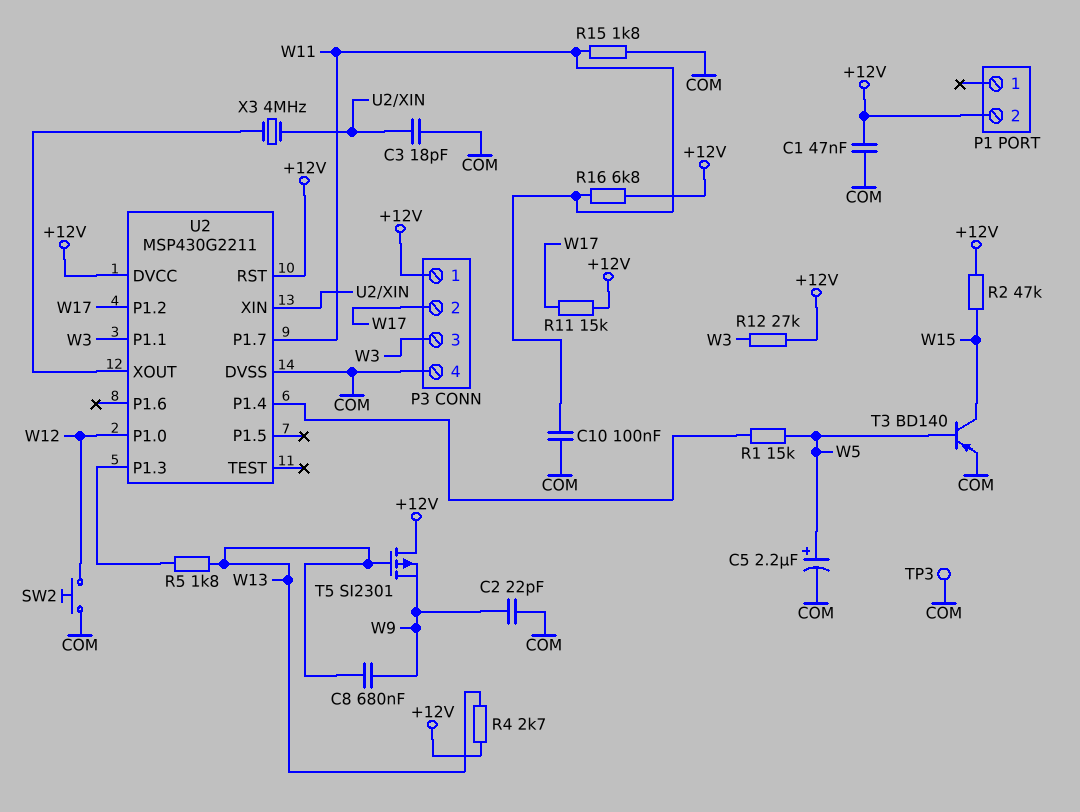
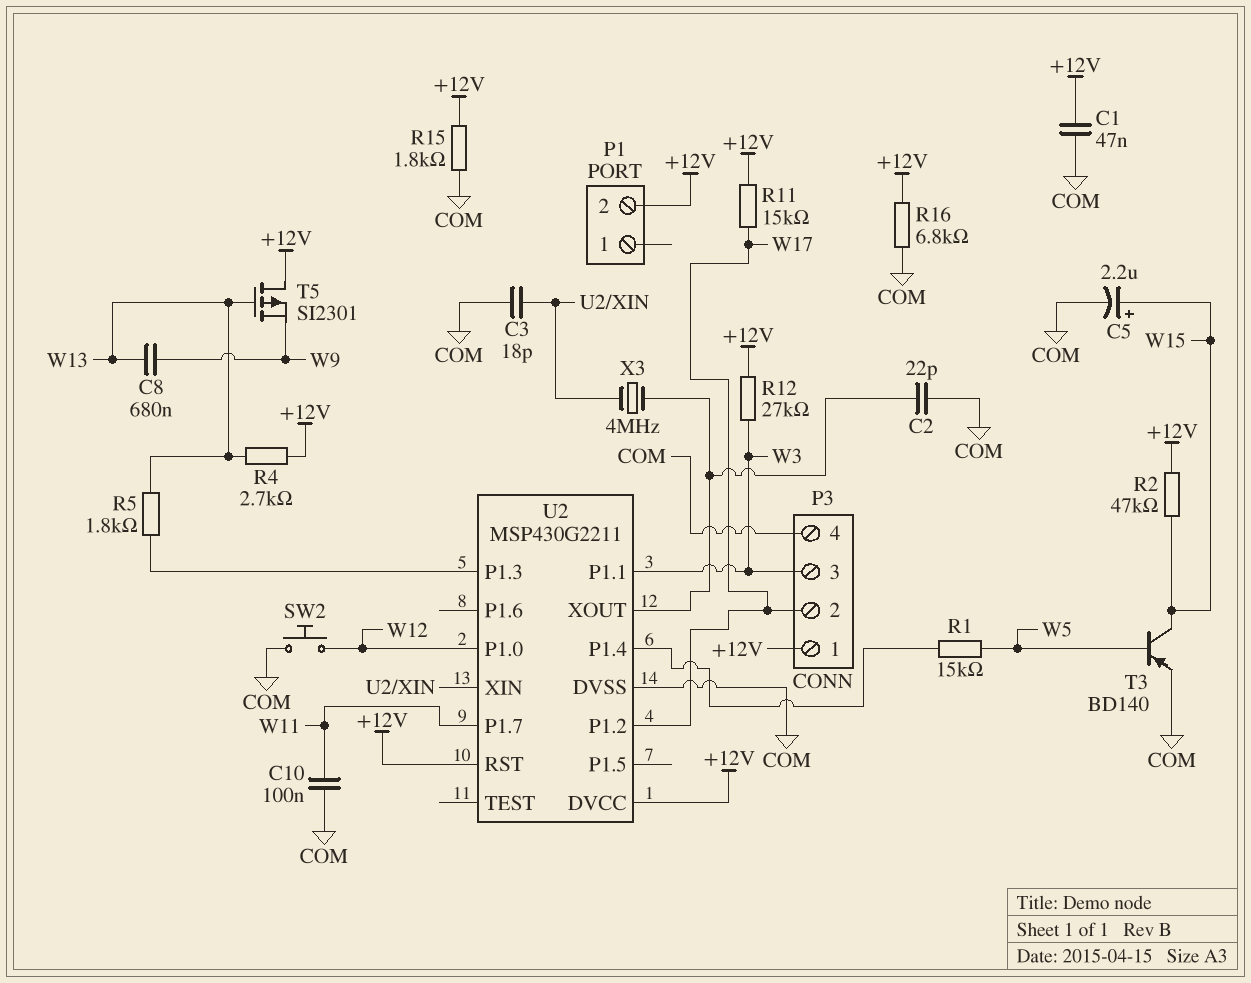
C2: 22pF (COM, W9) -> 22pF (COM, U2/XOUT)
C5: 2.2uF (plus W5, minus COM) -> 2.2uF (plus W15, minus COM)
R15: 1.8k (COM, W11) -> 1.8k (+12V, COM)
R16: 6.8k (+12V, W11) -> 6.8k (+12V, COM)
TP3: test point (COM) -> none

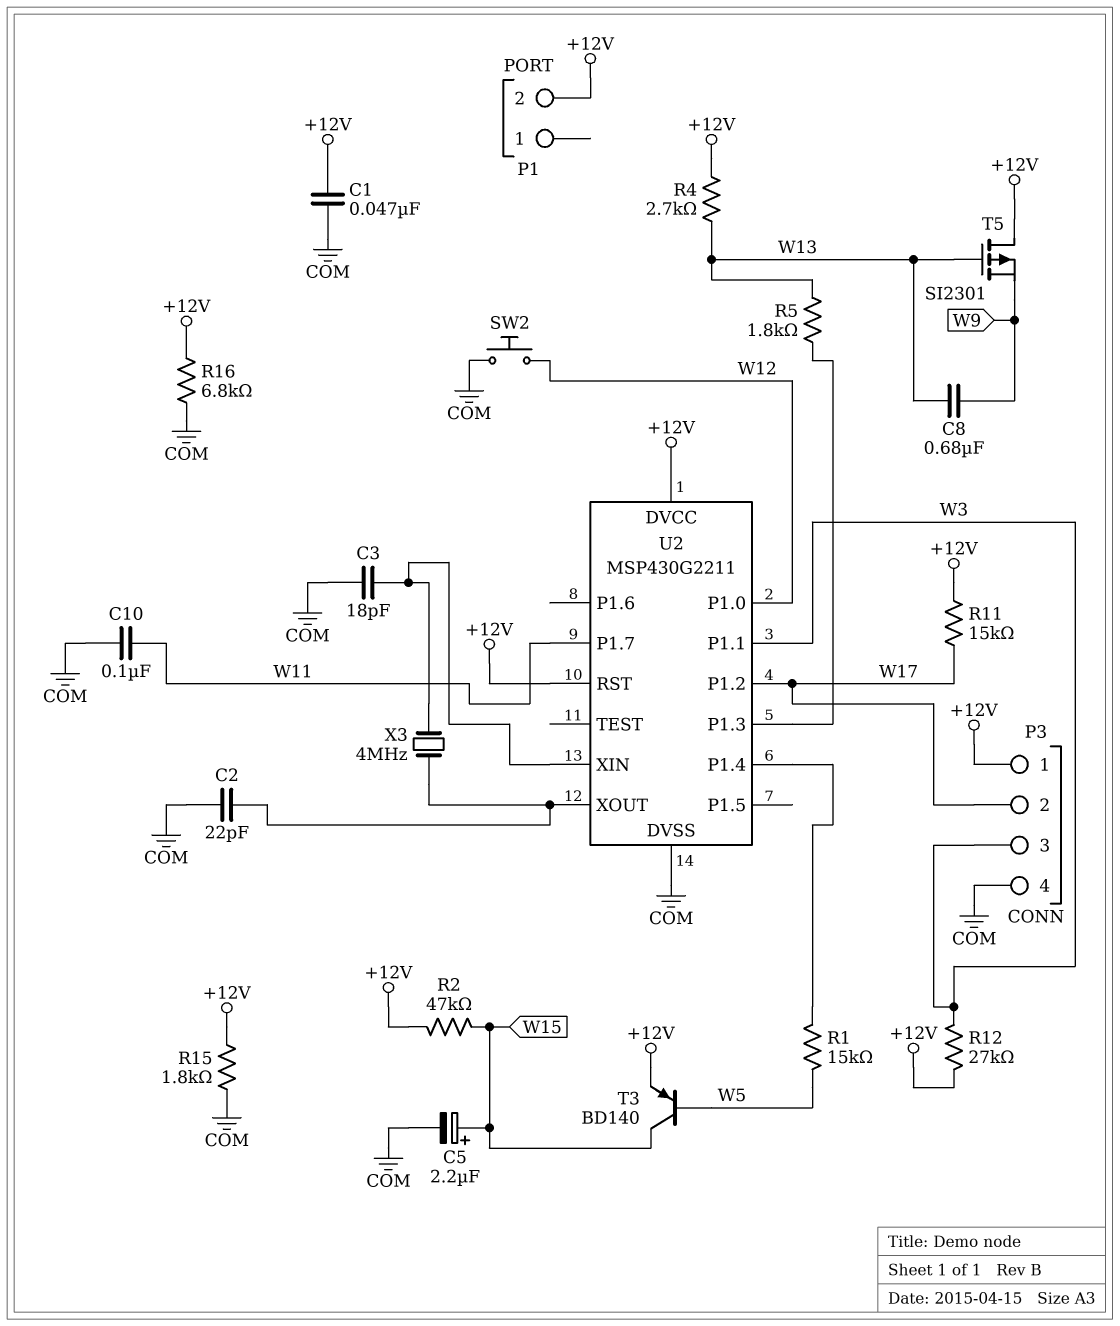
T3: PNP BD140 (B W5, C W15, E COM) -> PNP BD140 (B W5, C W15, E +12V)

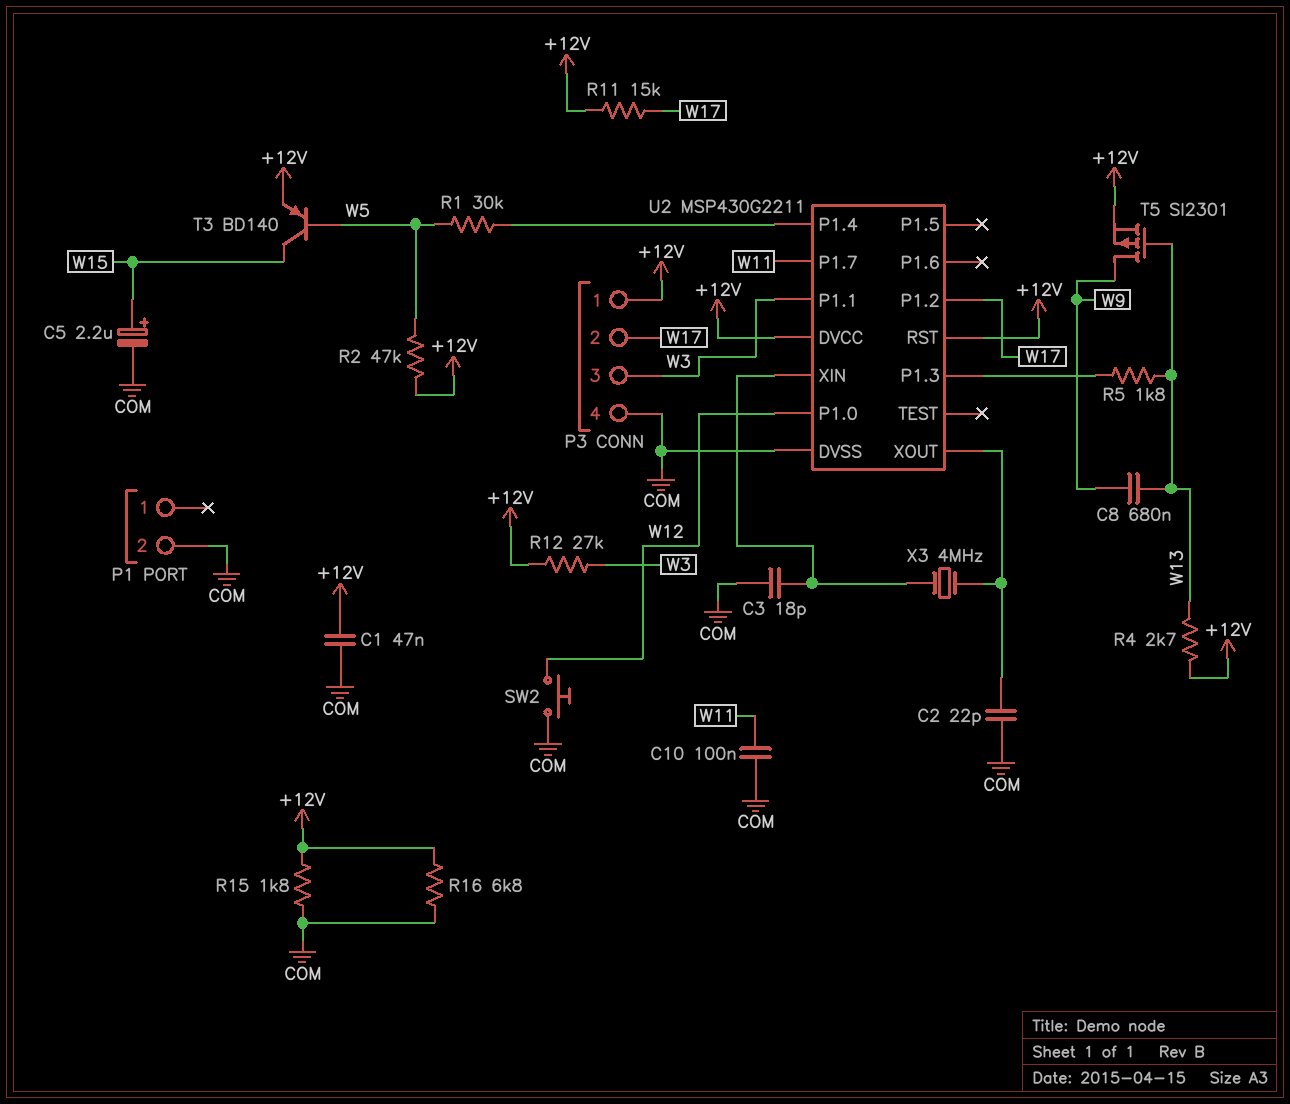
P1 pin 2: +12V -> COM
R1: 15k (U2/P1.4, W5) -> 30k (U2/P1.4, W5)
R2: 47k (+12V, W15) -> 47k (+12V, W5)
T5: PMOS SI2301 (G W13, D +12V, S W9) -> PMOS SI2301 (G W13, D W9, S +12V)

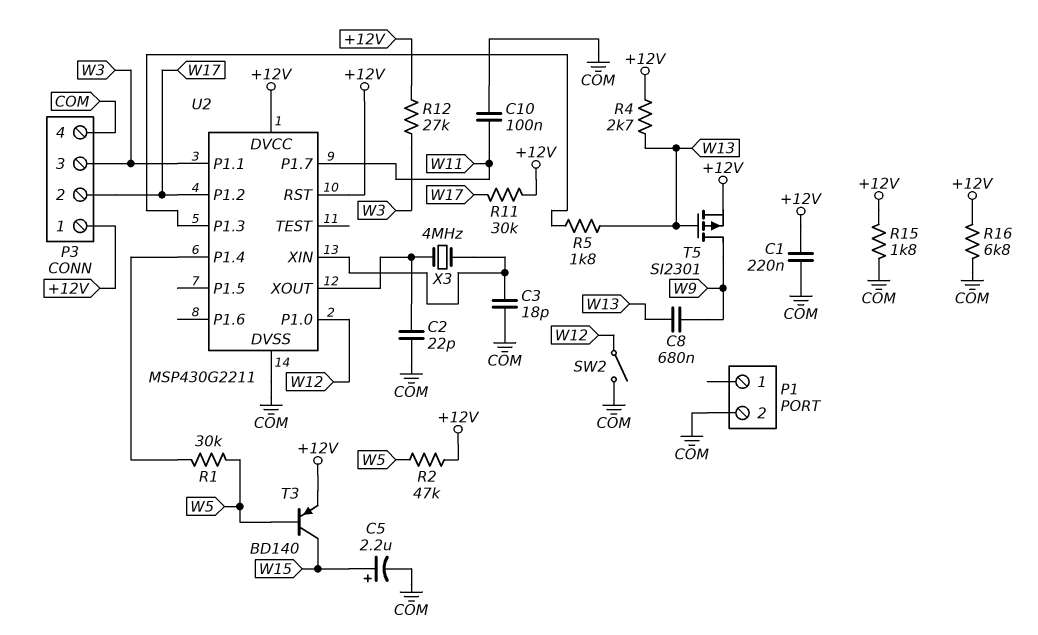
C1: 47nF (+12V, COM) -> 220nF (+12V, COM)
R11: 15k (+12V, W17) -> 30k (+12V, W17)
SW2: button (COM, W12) -> switch (COM, W12)

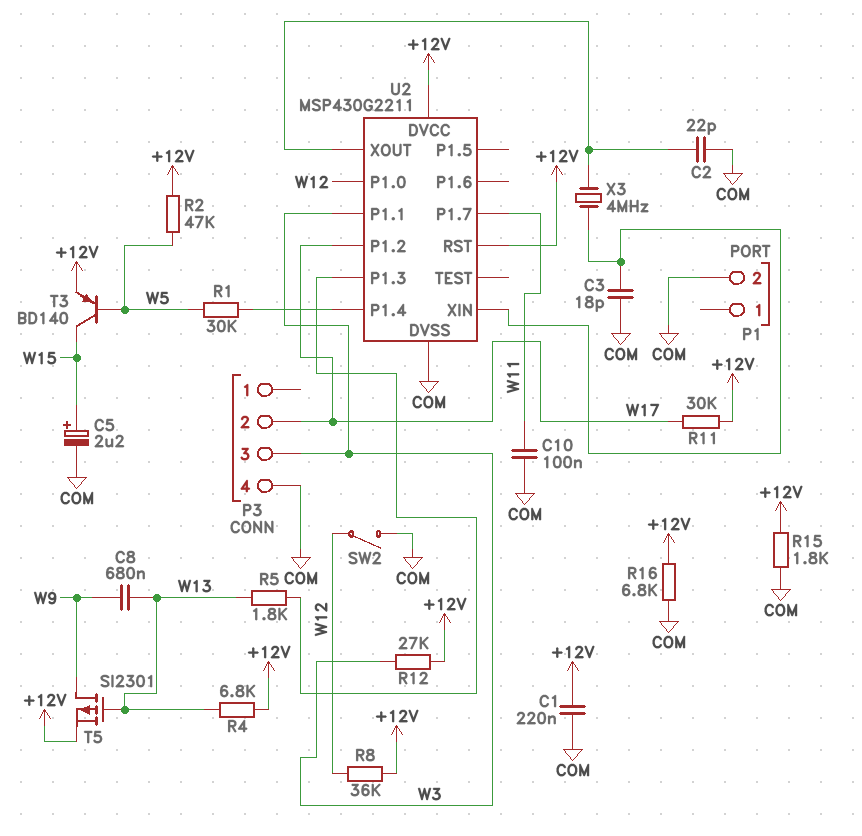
P3 pin 1: +12V -> none
R4: 2.7k (+12V, W13) -> 6.8k (+12V, W13)
R8: none -> 36k (+12V, W12)

